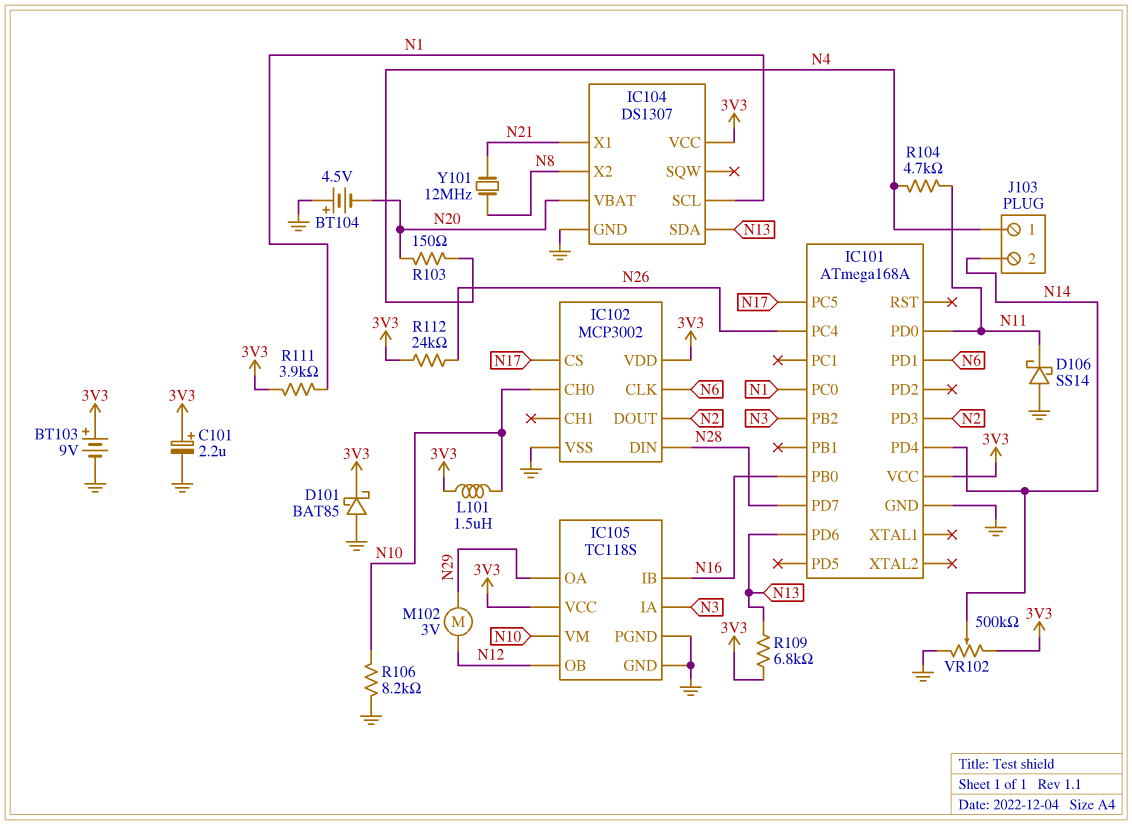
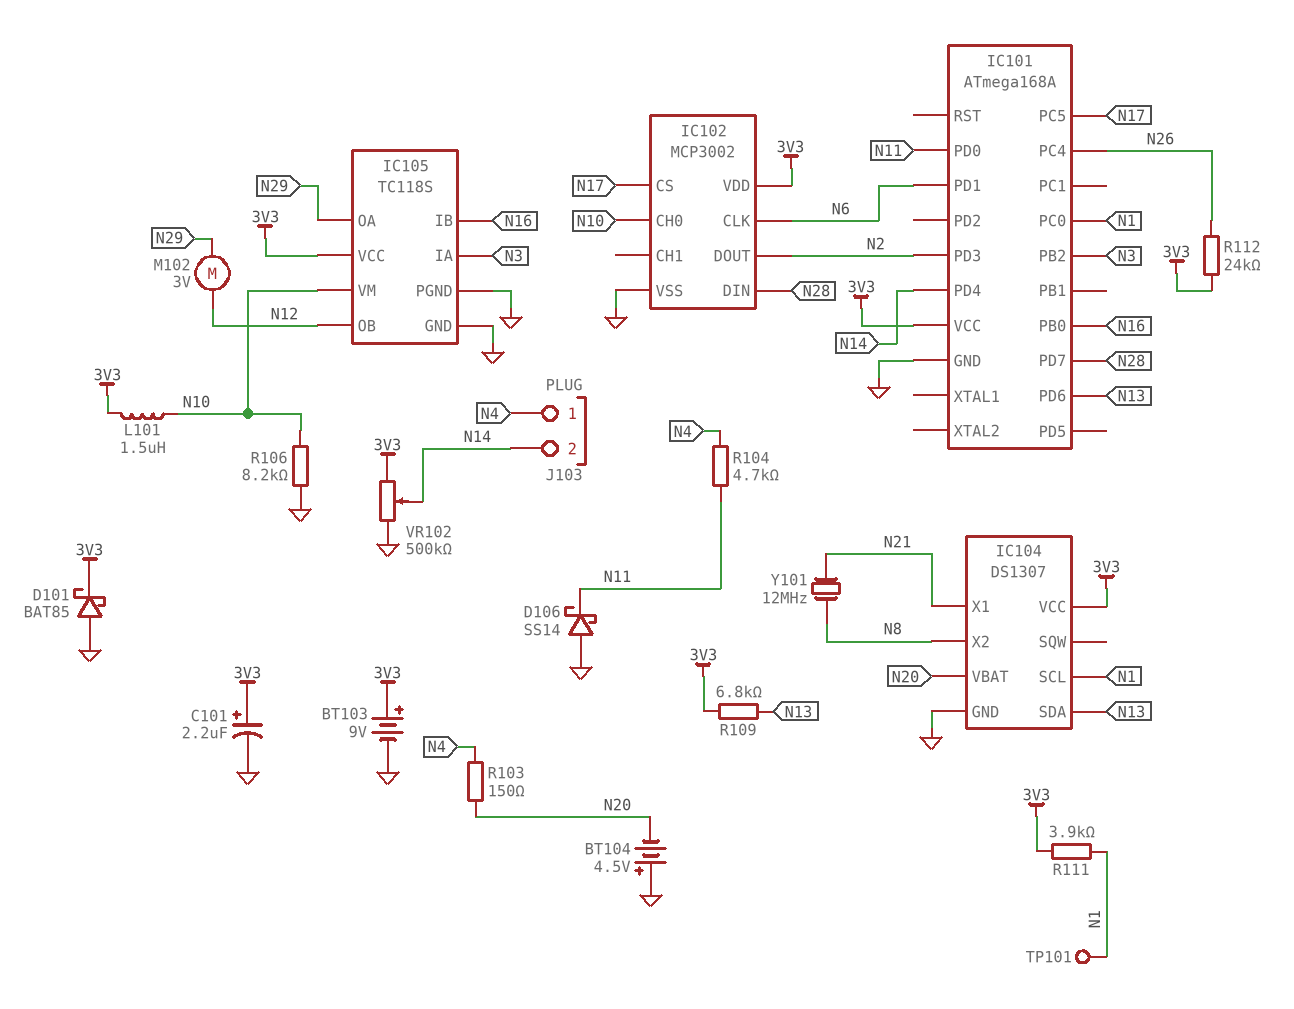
TP101: none -> test point (N1)

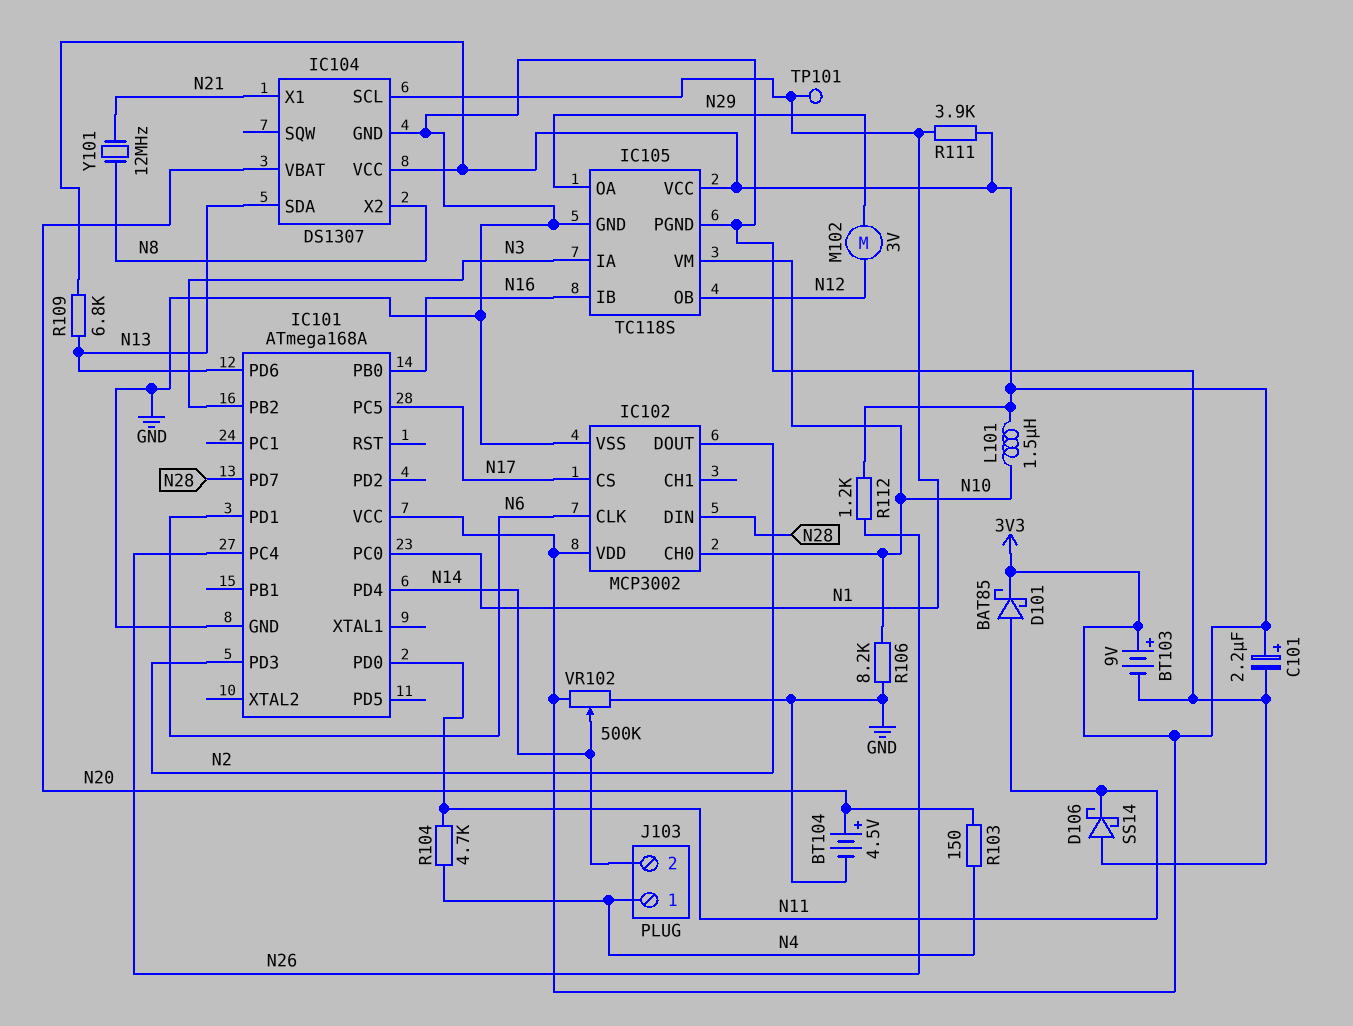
BT104: 4.5V (plus GND, minus N20) -> 4.5V (plus N20, minus GND)
D101: schottky BAT85 (A GND, K 3V3) -> schottky BAT85 (A N11, K 3V3)
R112: 24k (3V3, N26) -> 1.2k (3V3, N26)

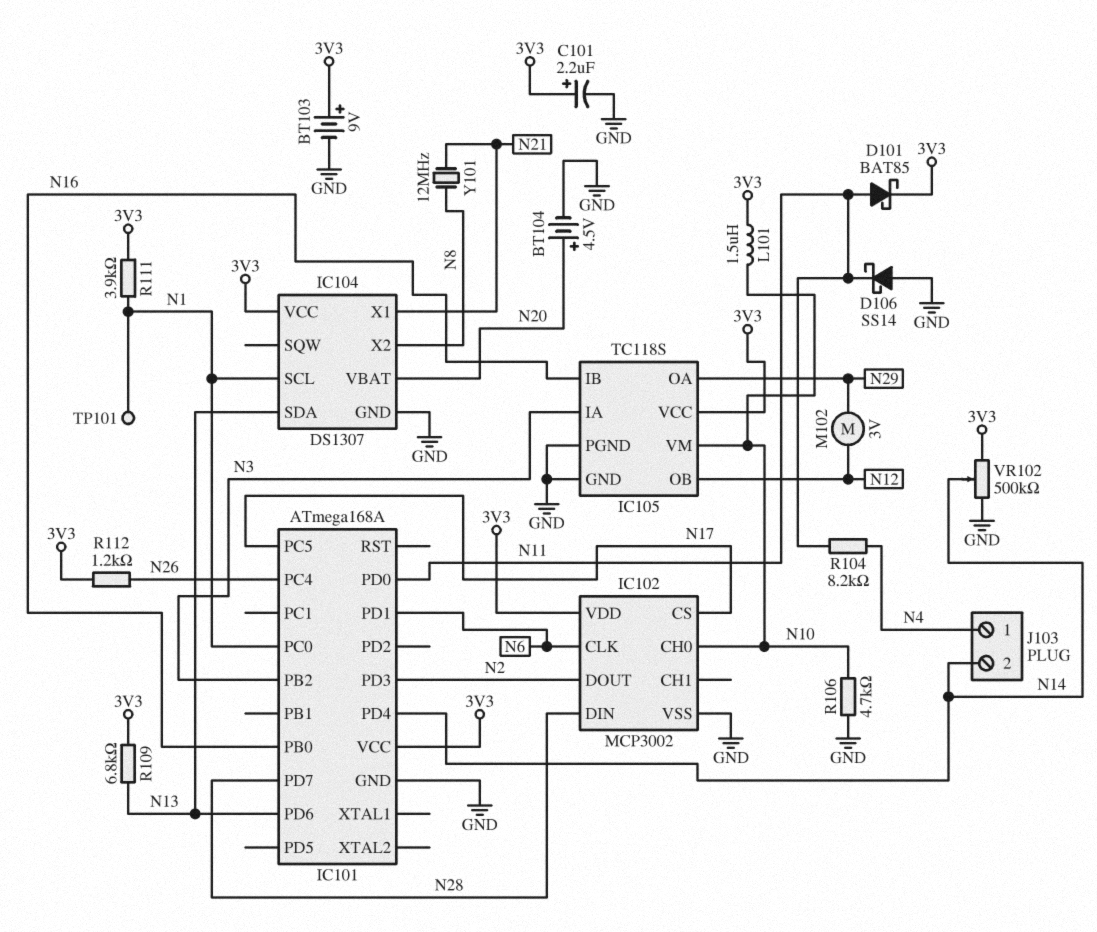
R103: 150 (N4, N20) -> none
R104: 4.7k (N4, N11) -> 8.2k (N4, N11)
R106: 8.2k (GND, N10) -> 4.7k (GND, N10)

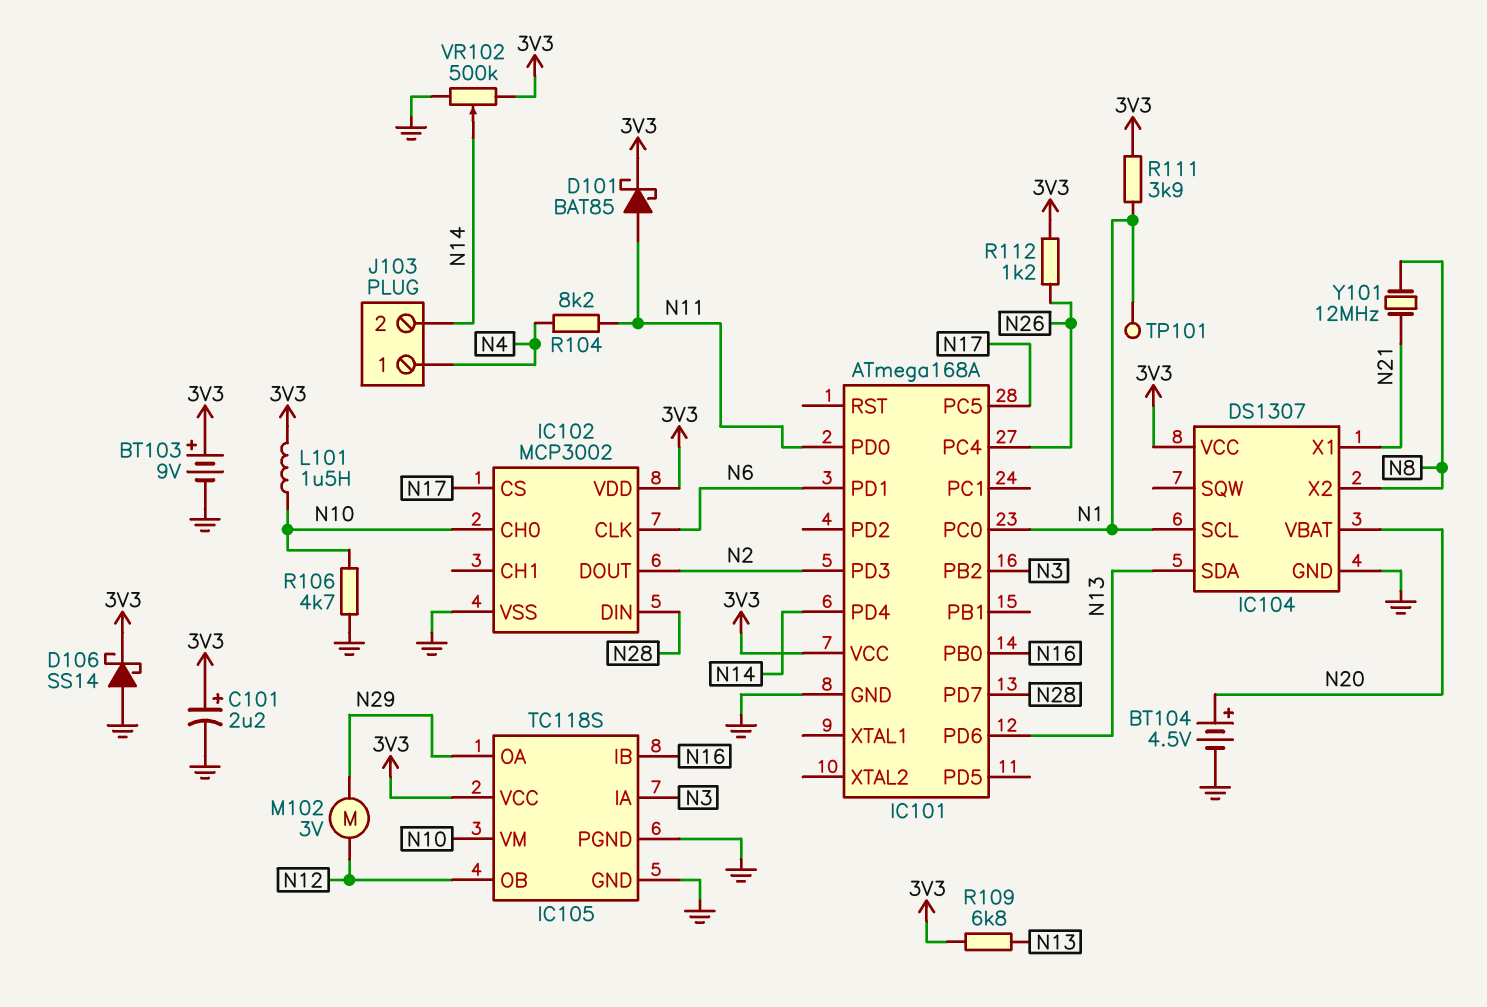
D106: schottky SS14 (A GND, K N11) -> schottky SS14 (A GND, K 3V3)

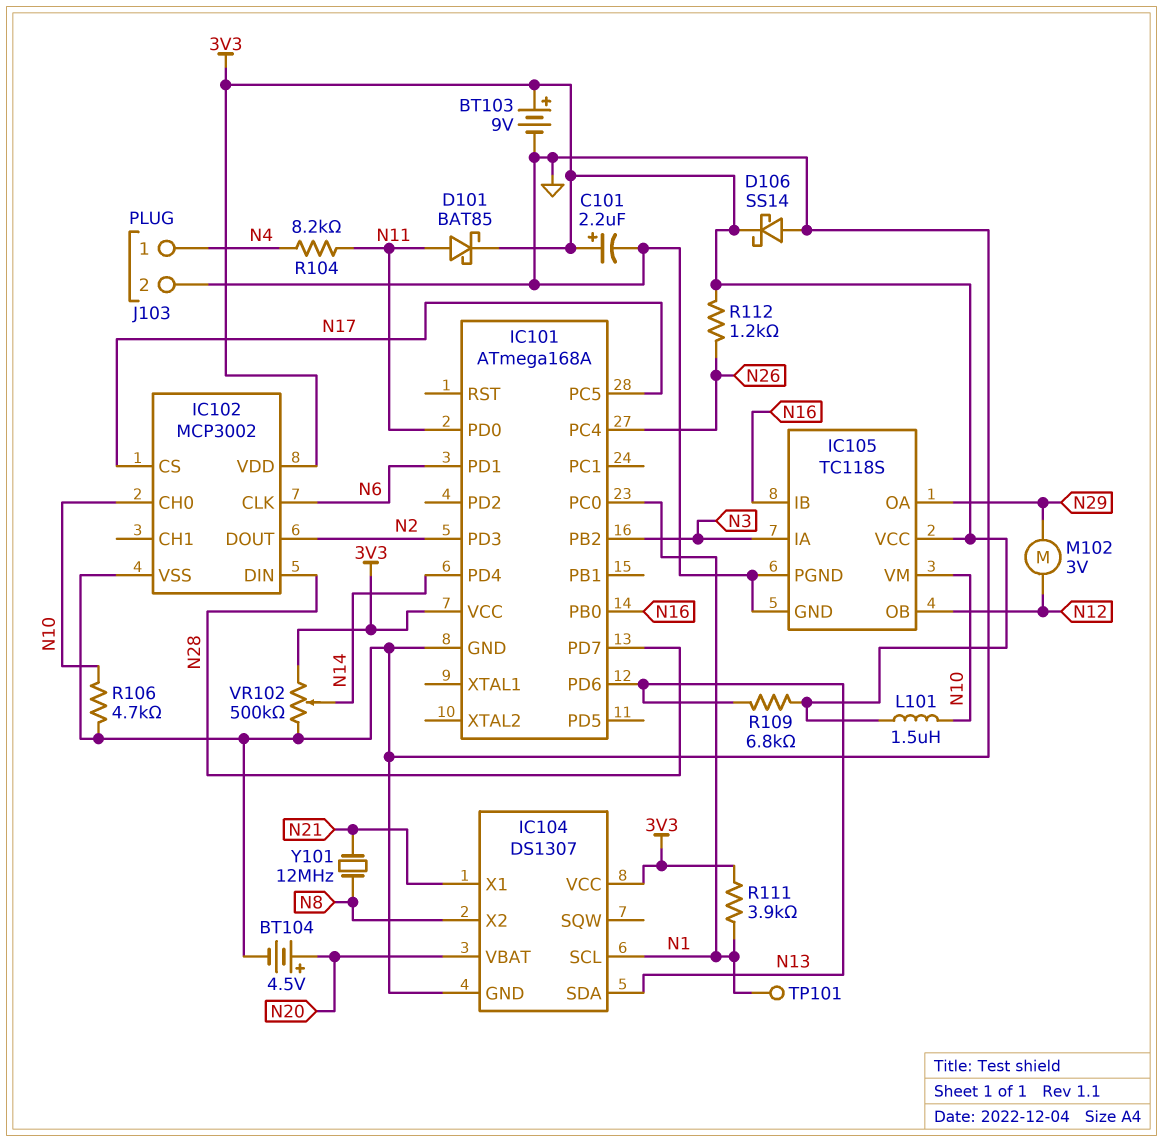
J103 pin 2: N14 -> GND

